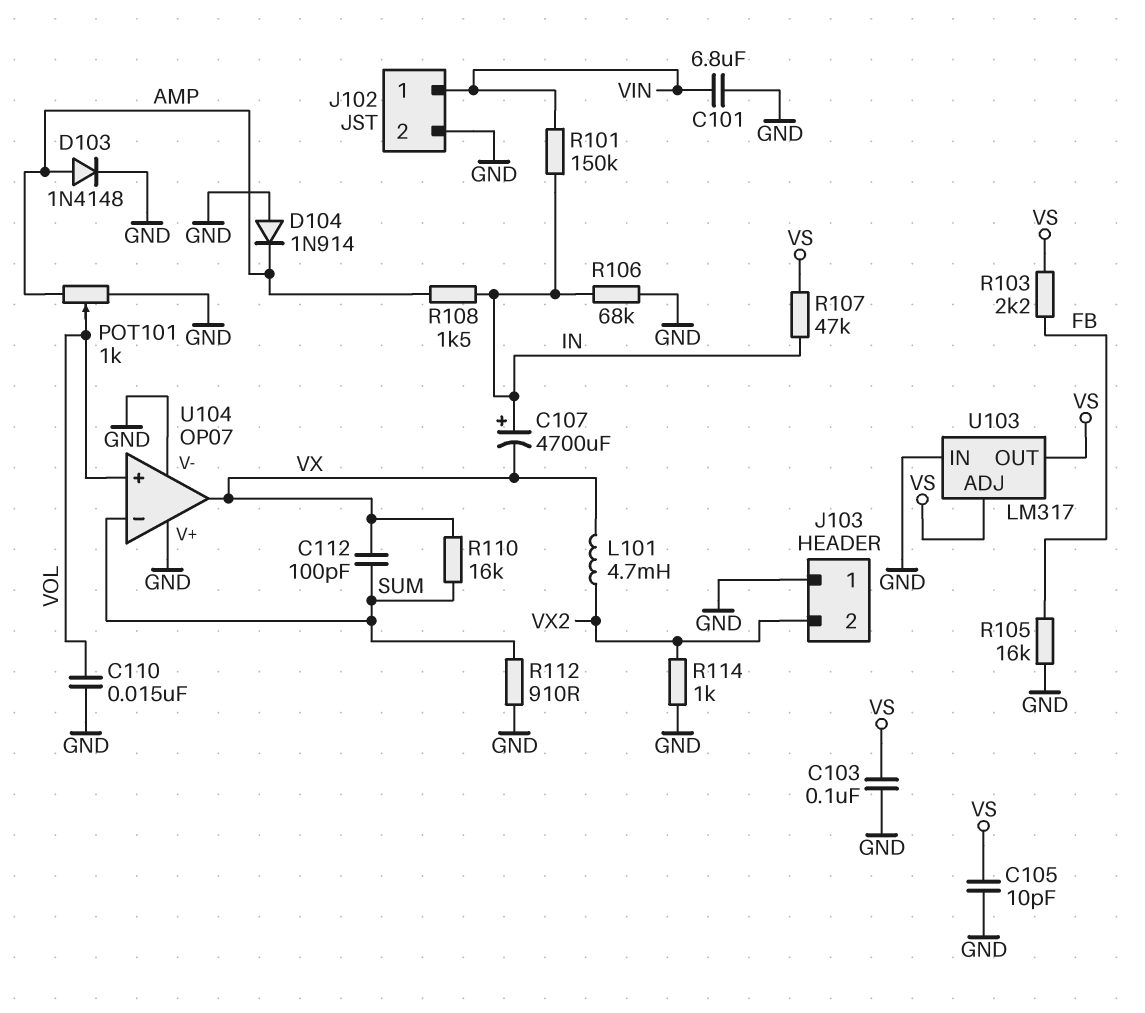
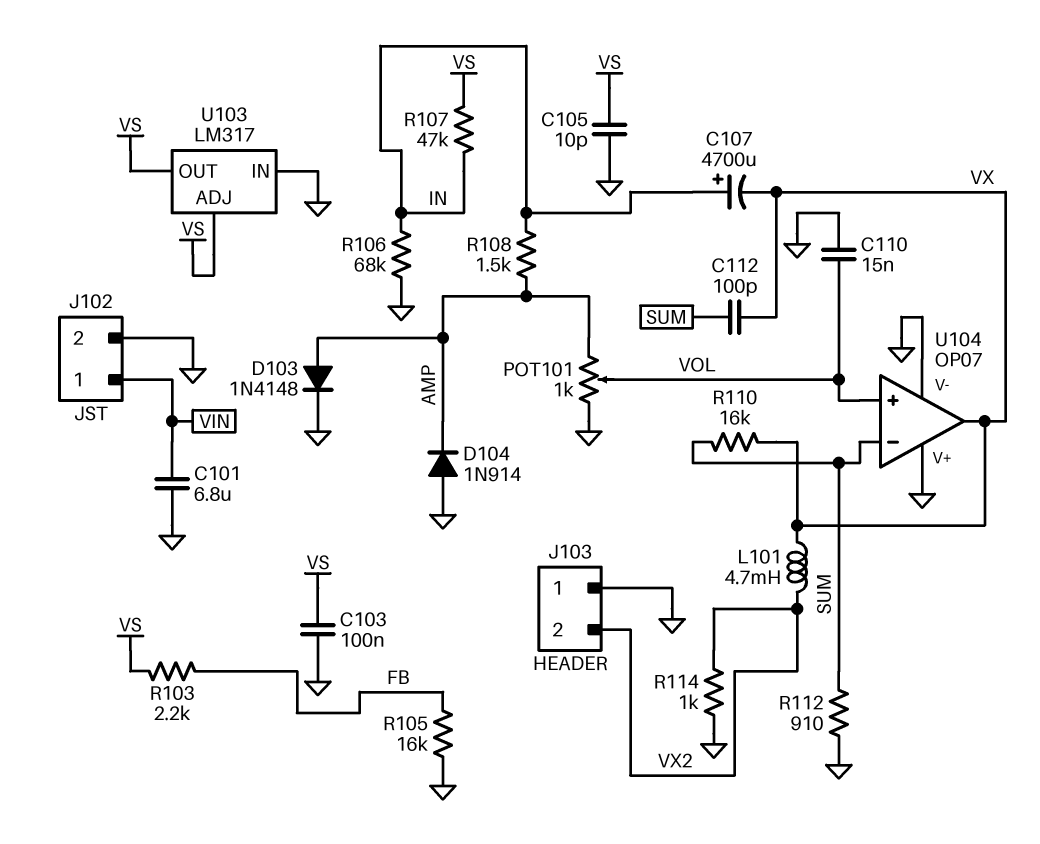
R101: 150k (IN, VIN) -> none

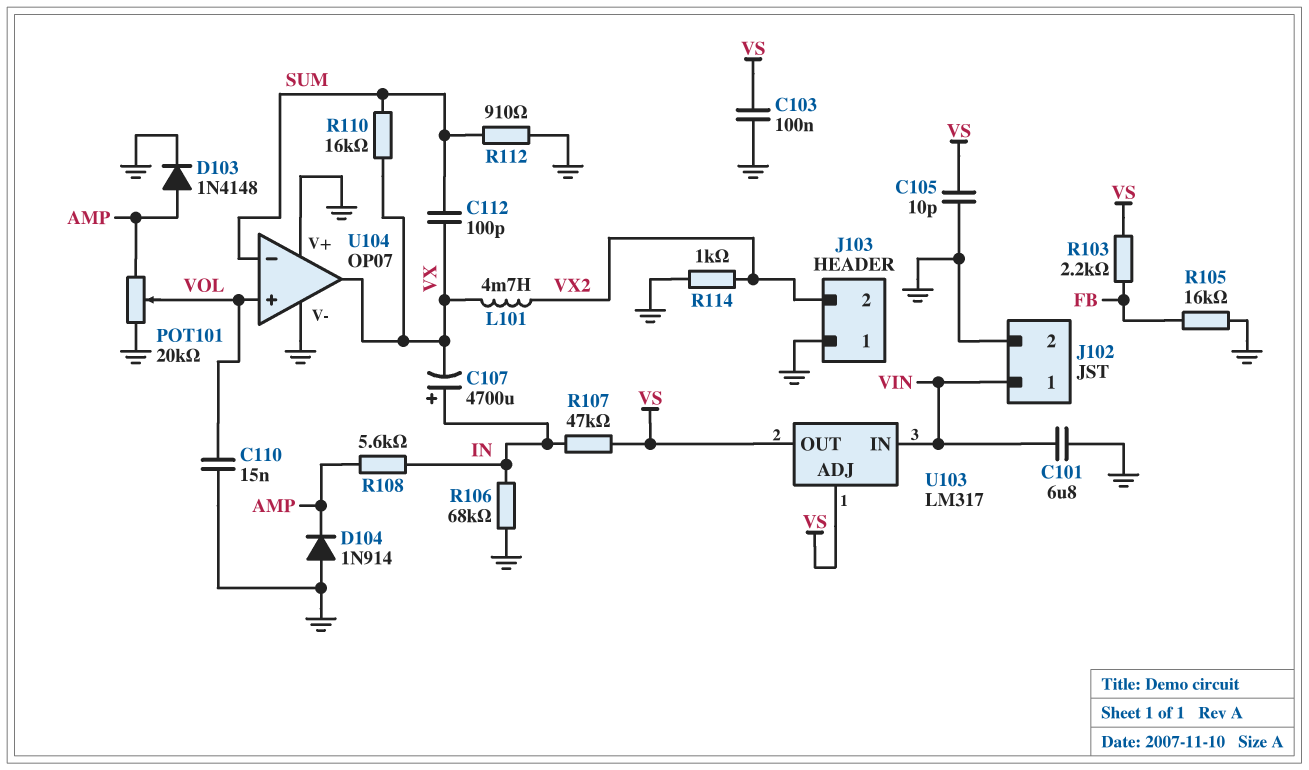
POT101: 1k (AMP, GND, wiper VOL) -> 20k (AMP, GND, wiper VOL)
R108: 1.5k (AMP, IN) -> 5.6k (AMP, IN)
U103 pin IN: GND -> VIN

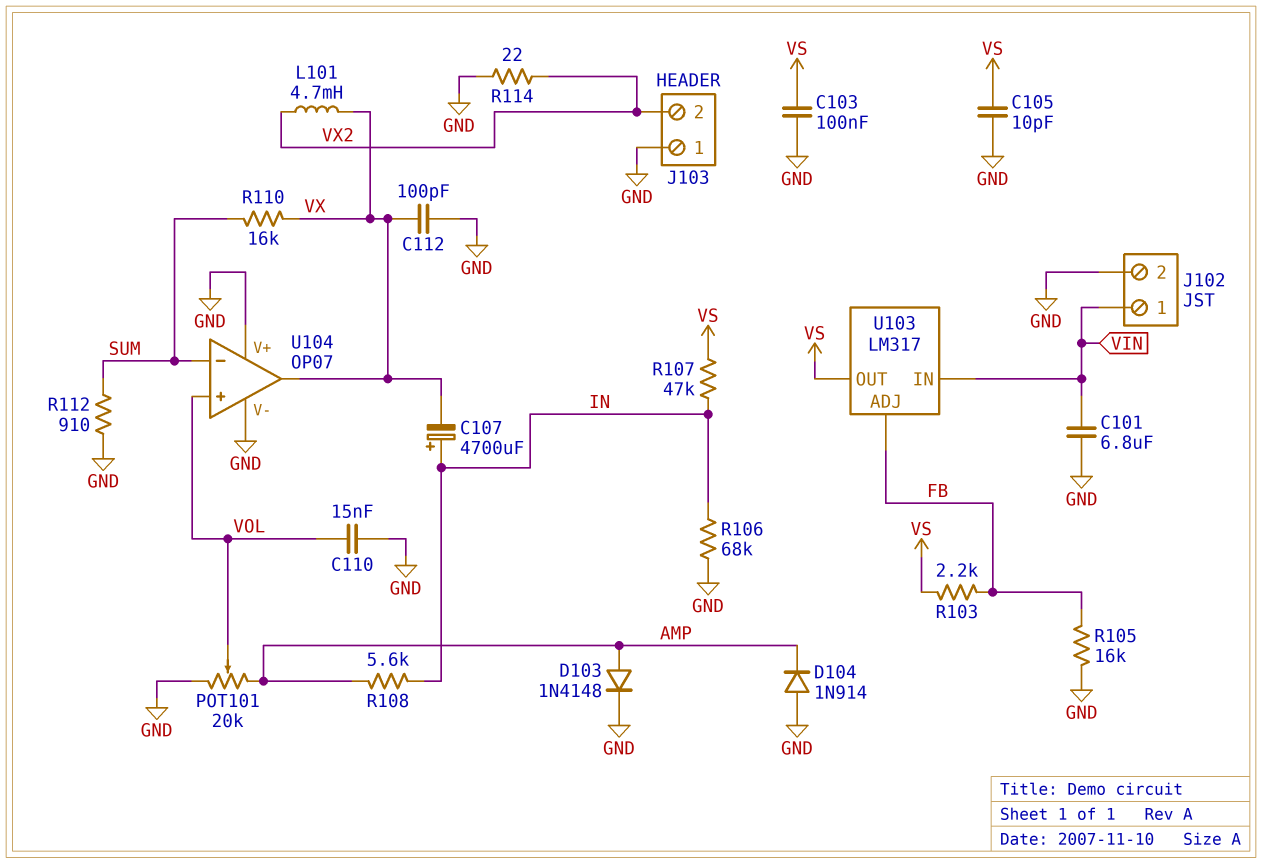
C112: 100pF (SUM, VX) -> 100pF (GND, VX)
R114: 1k (GND, VX2) -> 22 (GND, VX2)
U103 pin ADJ: VS -> FB

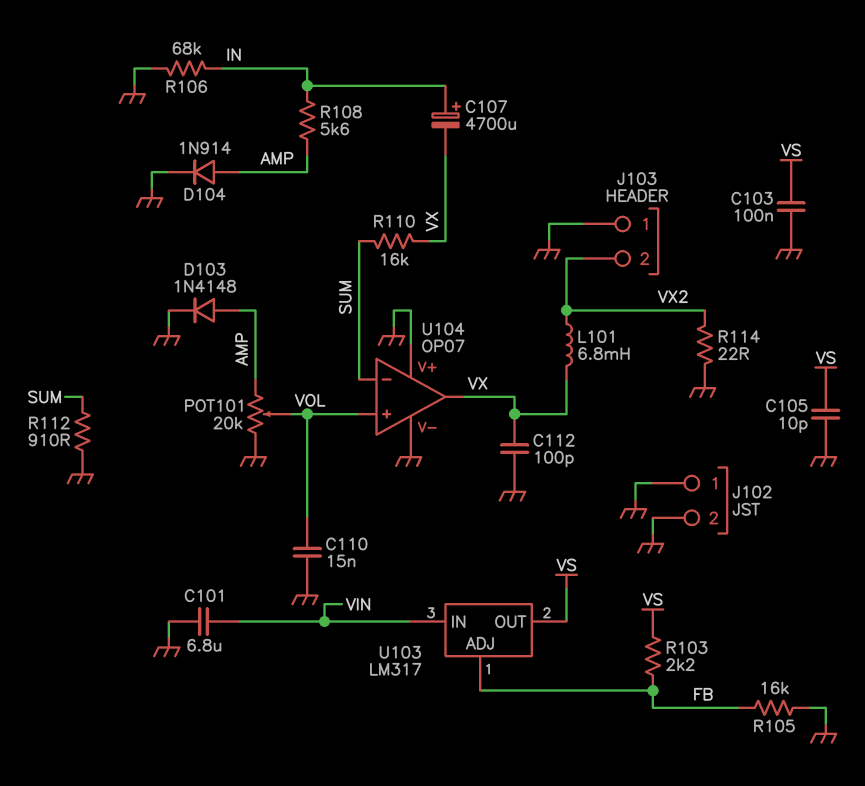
D104: diode 1N914 (A GND, K AMP) -> diode 1N914 (A AMP, K GND)
J102 pin 1: VIN -> GND
L101: 4.7mH (VX, VX2) -> 6.8mH (VX, VX2)
R107: 47k (IN, VS) -> none

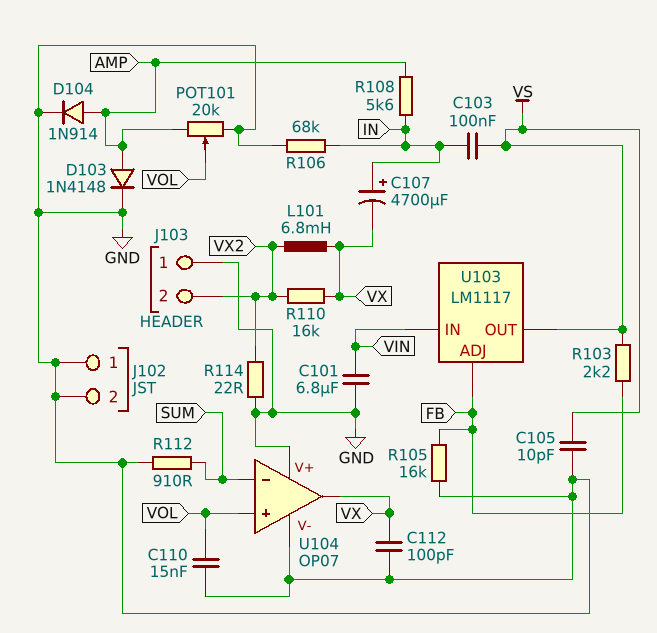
C103: 100nF (GND, VS) -> 100nF (IN, VS)
R110: 16k (SUM, VX) -> 16k (VX, VX2)
U103: LM317 -> LM1117

